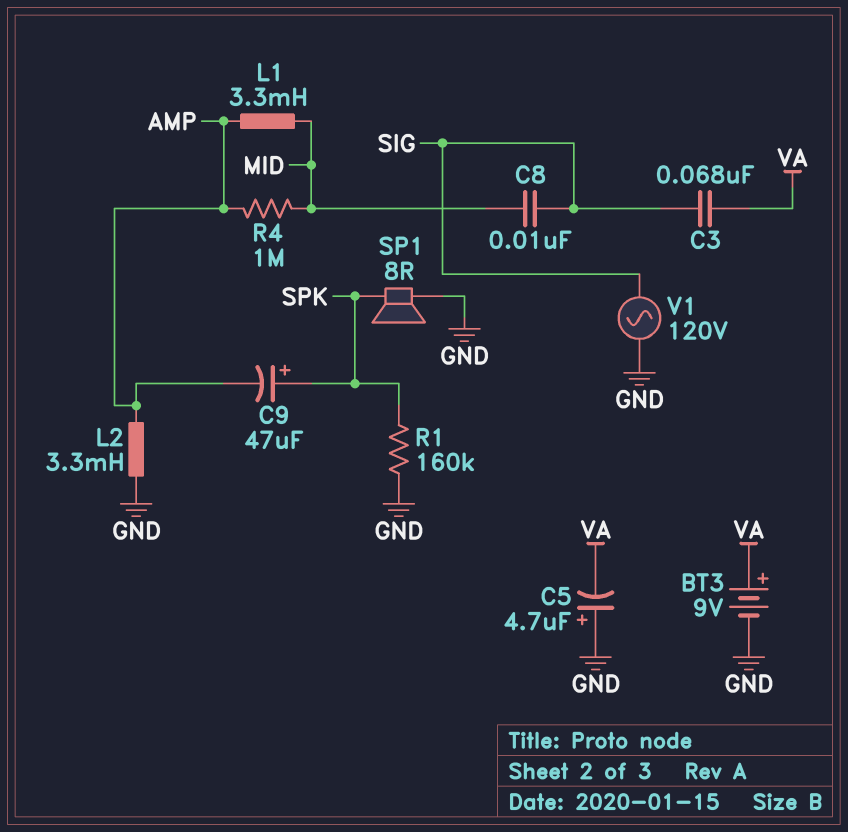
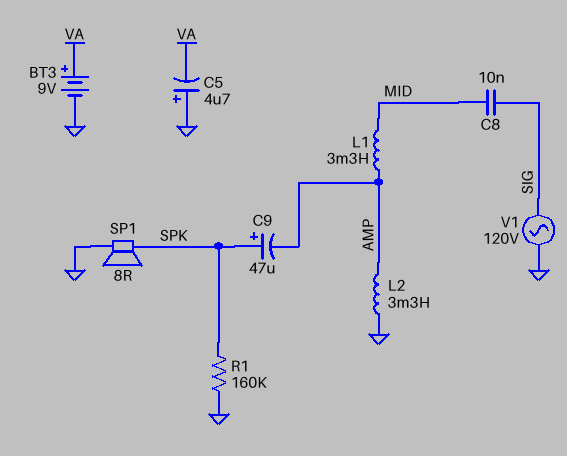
C3: 68nF (SIG, VA) -> none
R4: 1M (AMP, MID) -> none

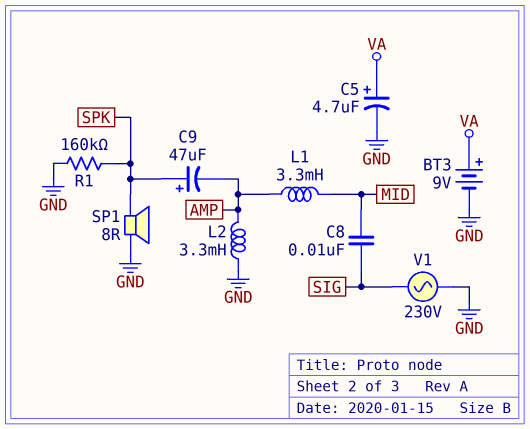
C5: 4.7uF (plus GND, minus VA) -> 4.7uF (plus VA, minus GND)
V1: AC 120V (GND, SIG) -> AC 230V (GND, SIG)

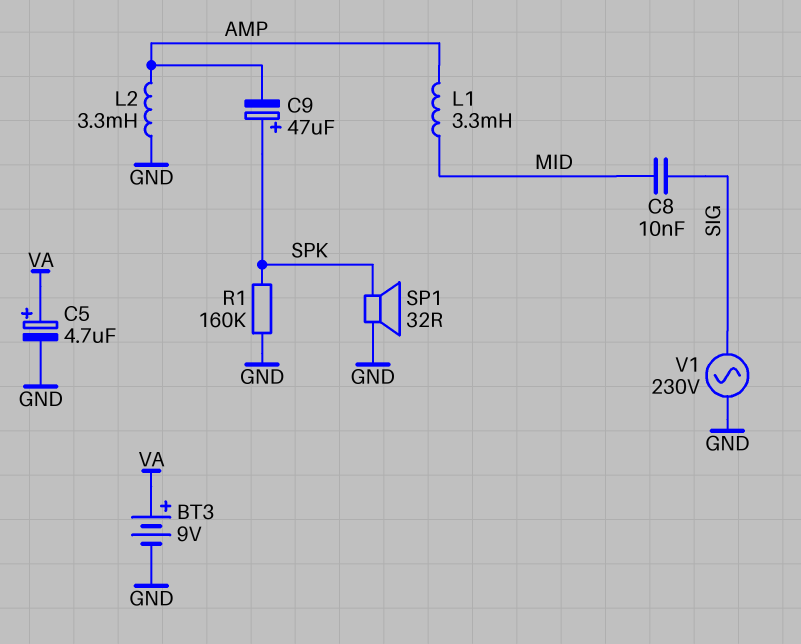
SP1: speaker 8R (GND, SPK) -> speaker 32R (GND, SPK)

